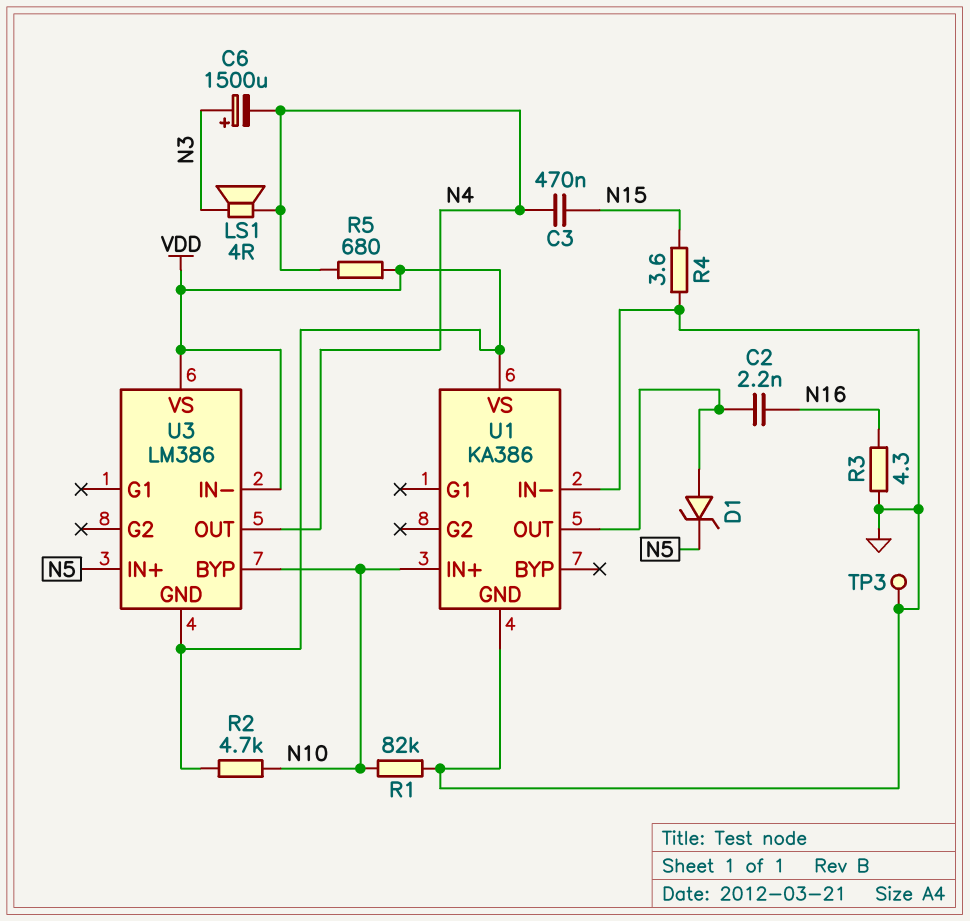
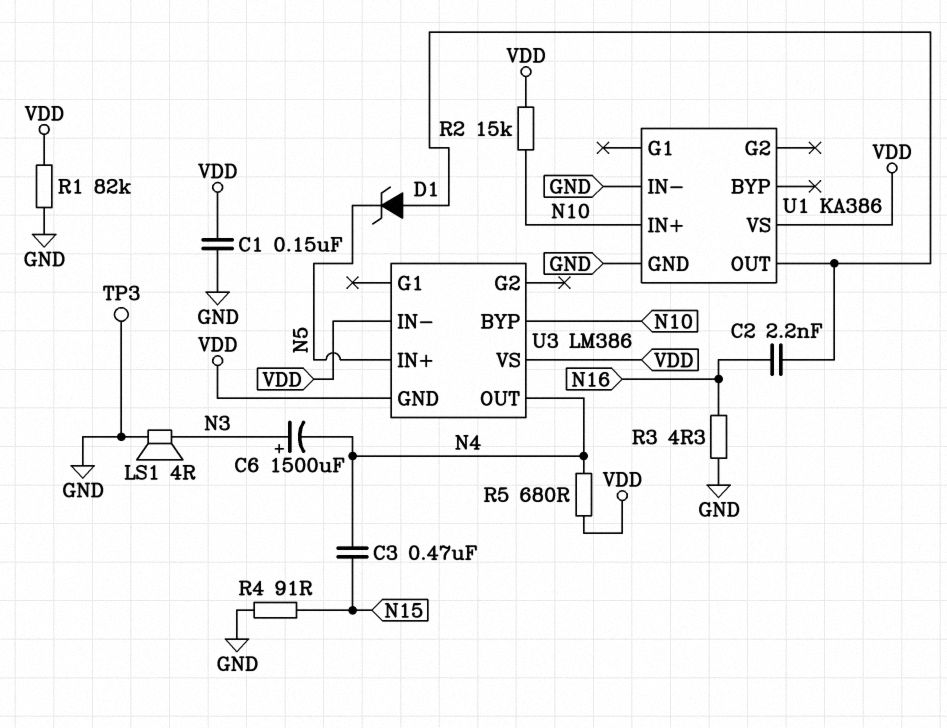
C1: none -> 150nF (GND, VDD)
LS1: speaker 4R (N3, N4) -> speaker 4R (GND, N3)
R1: 82k (GND, N10) -> 82k (GND, VDD)
R2: 4.7k (N10, VDD) -> 15k (N10, VDD)
R4: 3.6 (GND, N15) -> 91 (GND, N15)

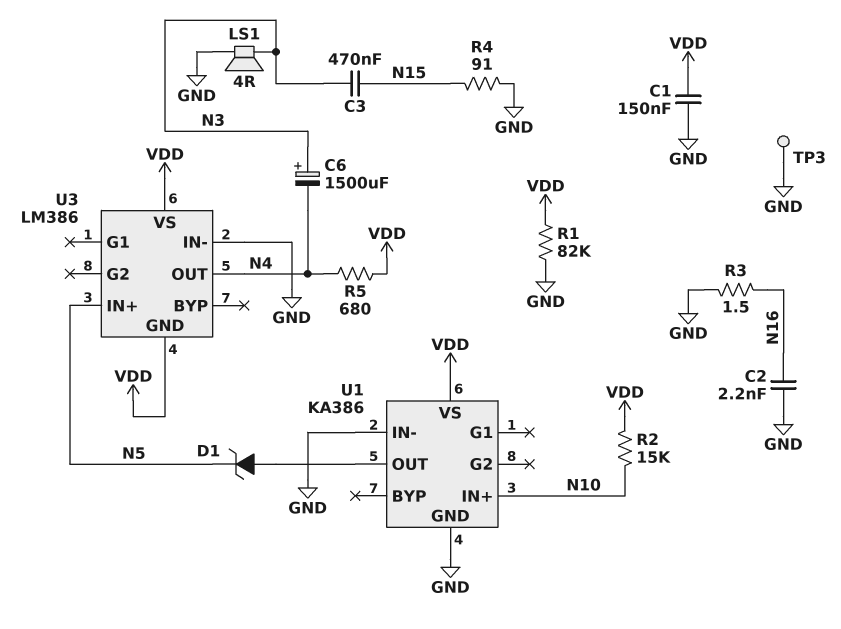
C2: 2.2nF (N16, U1/OUT) -> 2.2nF (GND, N16)
C3: 470nF (N4, N15) -> 470nF (N3, N15)
R3: 4.3 (GND, N16) -> 1.5 (GND, N16)
U3 pin BYP: N10 -> none
U3 pin IN-: VDD -> GND

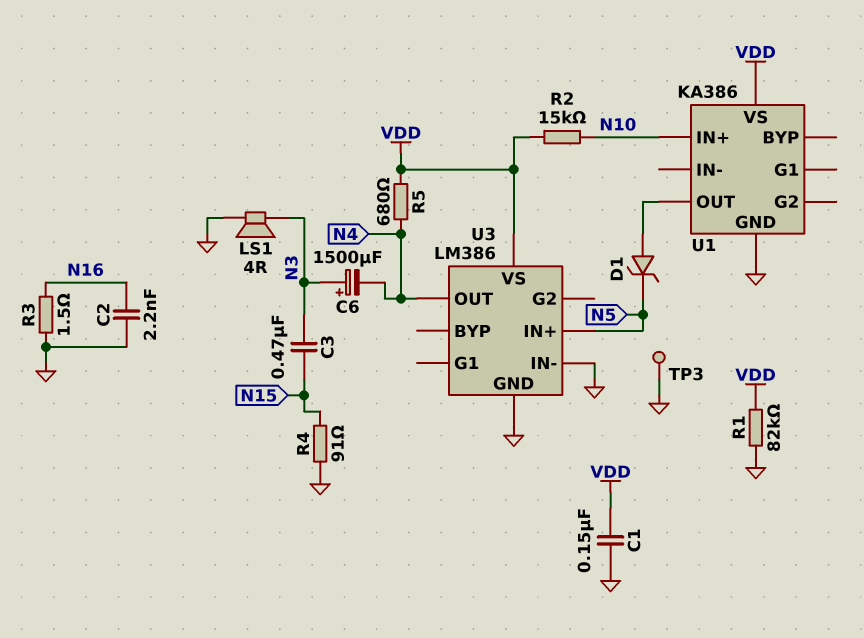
U1 pin IN-: GND -> none
U3 pin GND: VDD -> GND

